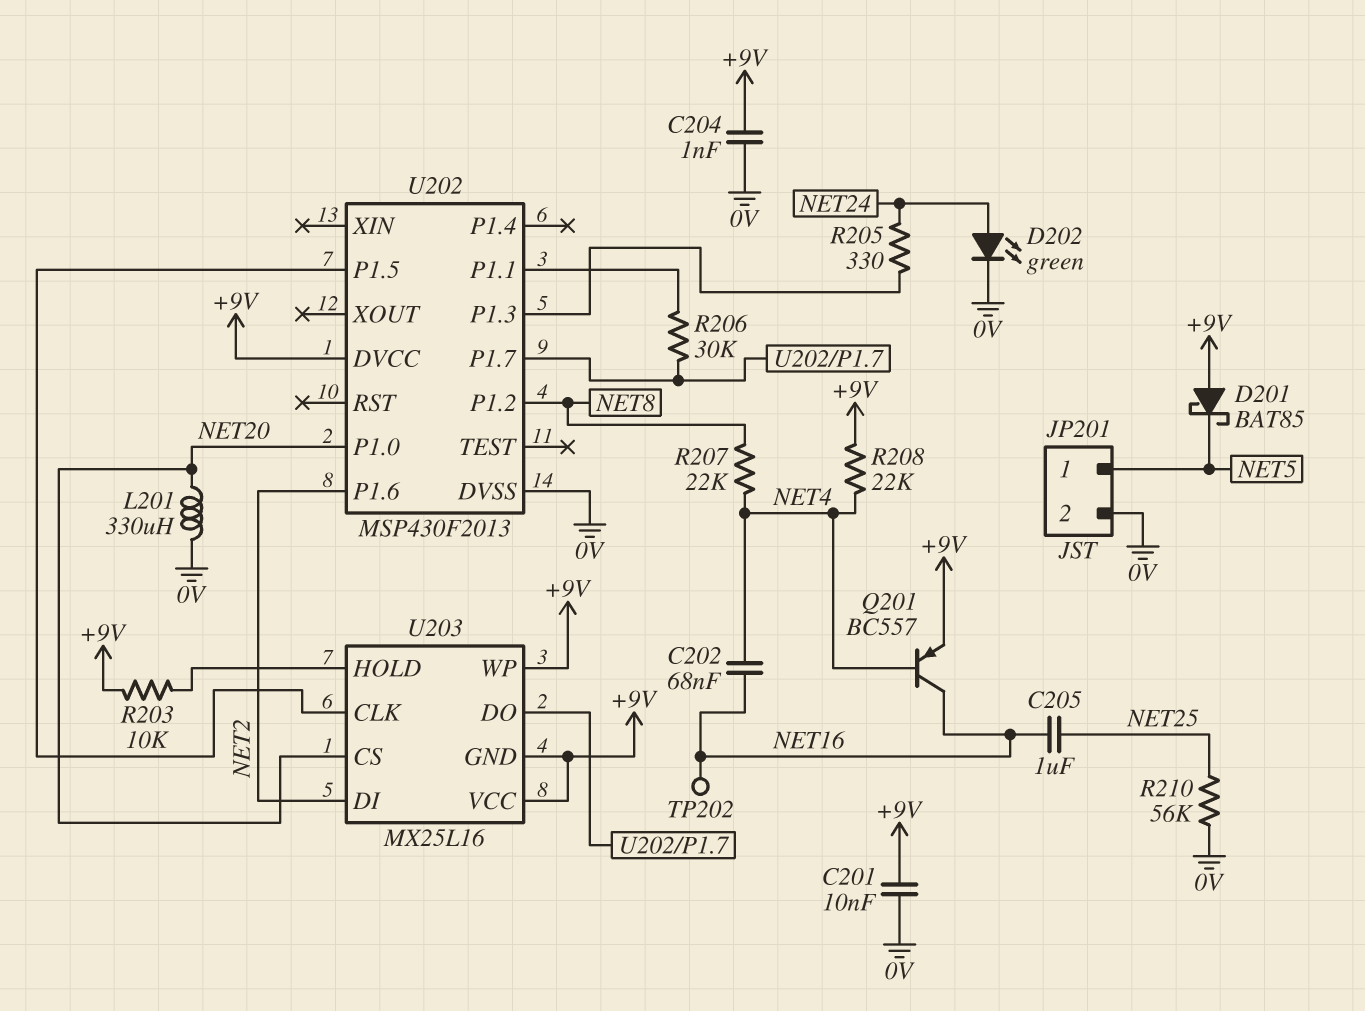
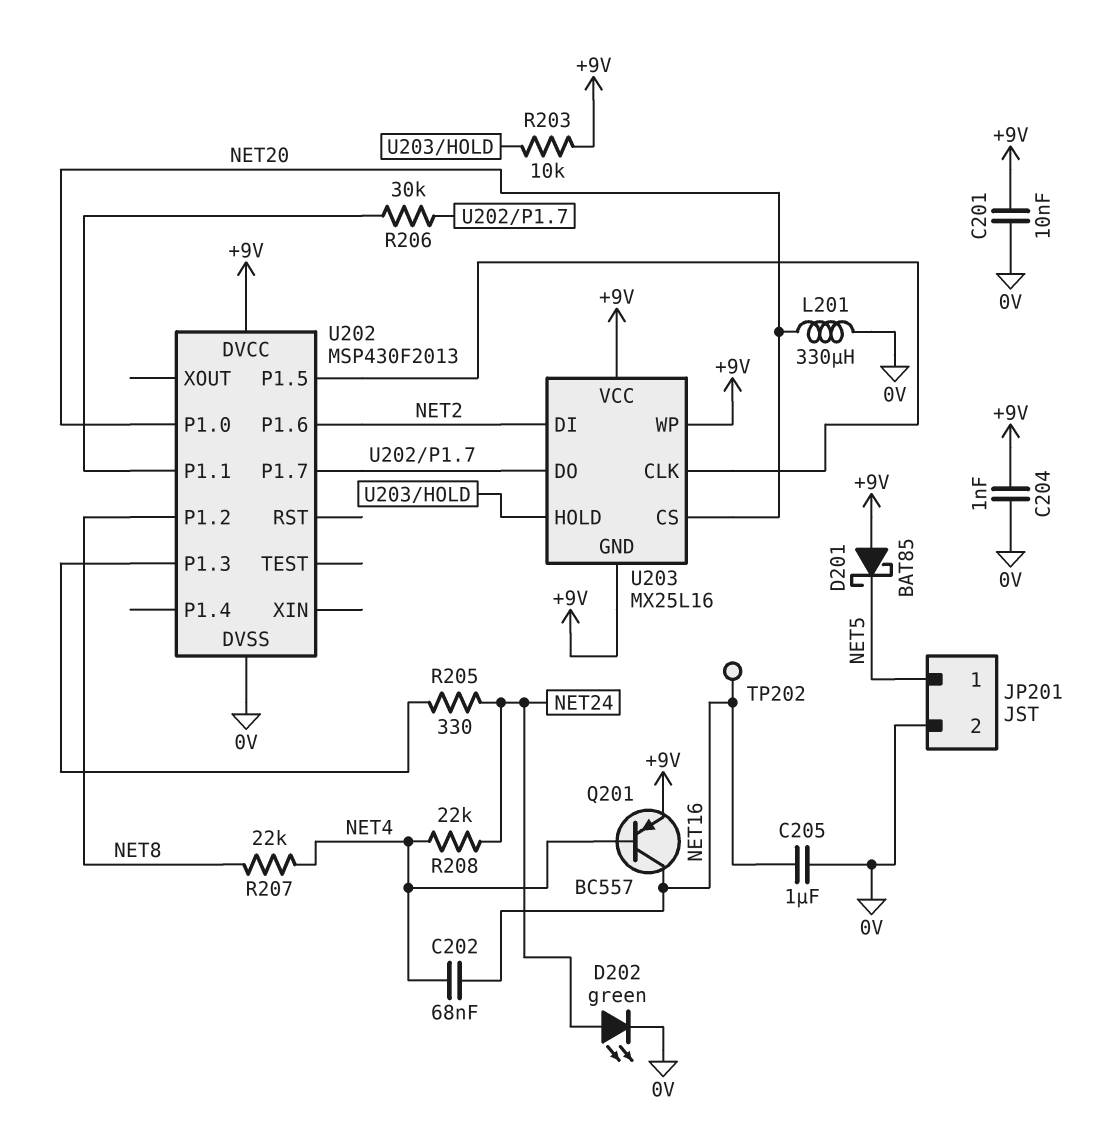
C205: 1uF (NET16, NET25) -> 1uF (0V, NET16)
R208: 22k (+9V, NET4) -> 22k (NET4, NET24)
R210: 56k (0V, NET25) -> none

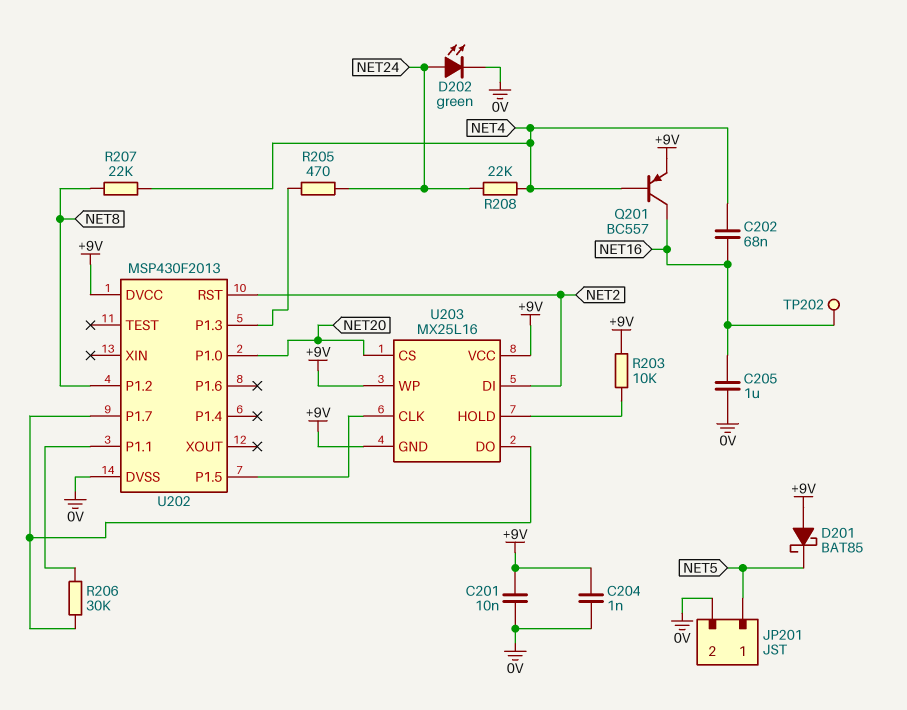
L201: 330uH (0V, NET20) -> none
R205: 330 (NET24, U202/P1.3) -> 470 (NET24, U202/P1.3)
U202 pin P1.6: NET2 -> none
U202 pin RST: none -> NET2

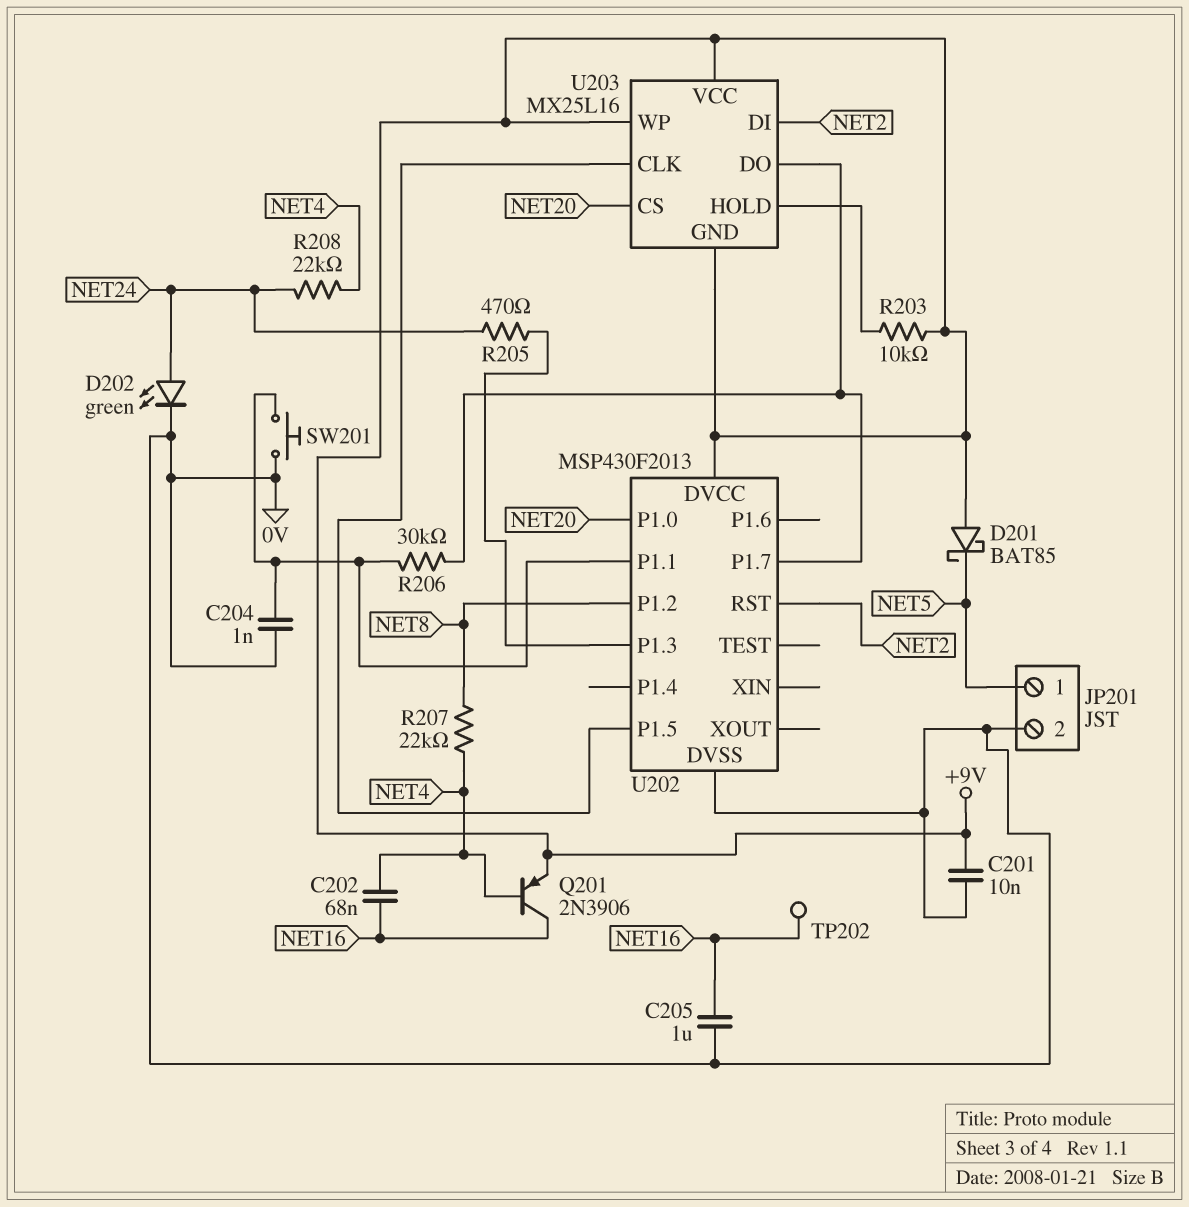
C204: 1nF (+9V, 0V) -> 1nF (0V, U202/P1.1)
Q201: PNP BC557 (B NET4, C NET16, E +9V) -> PNP 2N3906 (B NET4, C NET16, E +9V)
SW201: none -> button (0V, U202/P1.1)

